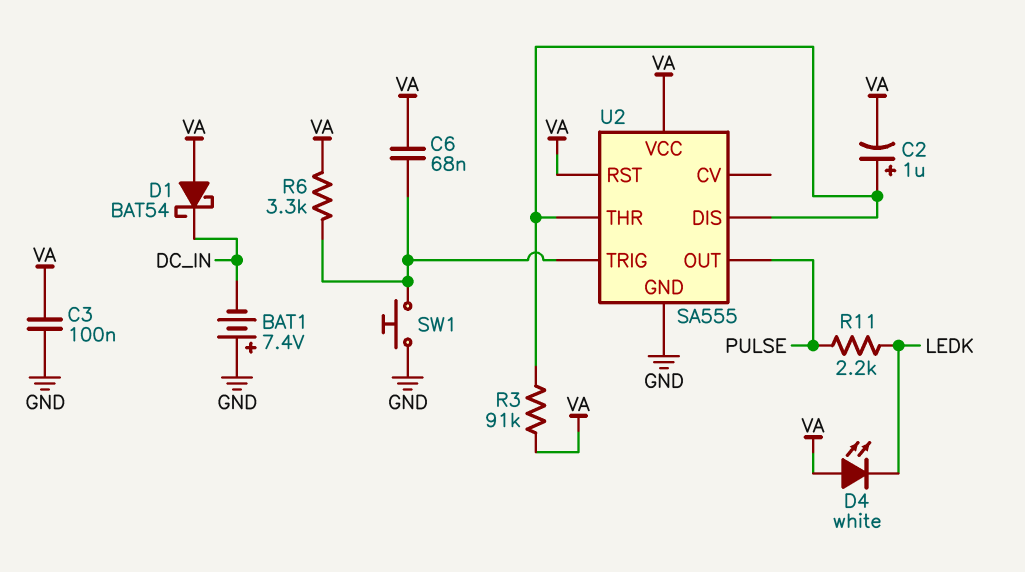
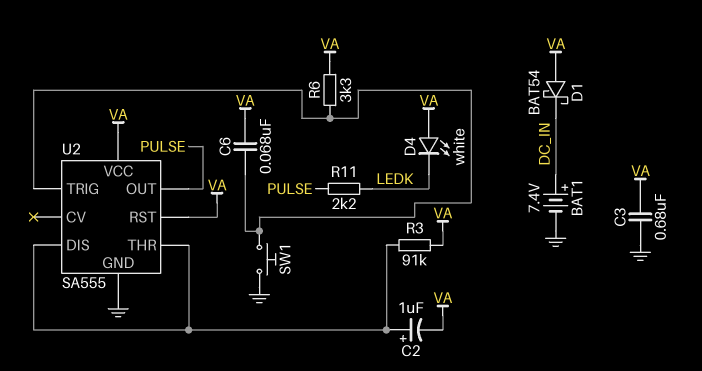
BAT1: 7.4V (plus GND, minus DC_IN) -> 7.4V (plus DC_IN, minus GND)
C3: 100nF (GND, VA) -> 680nF (GND, VA)

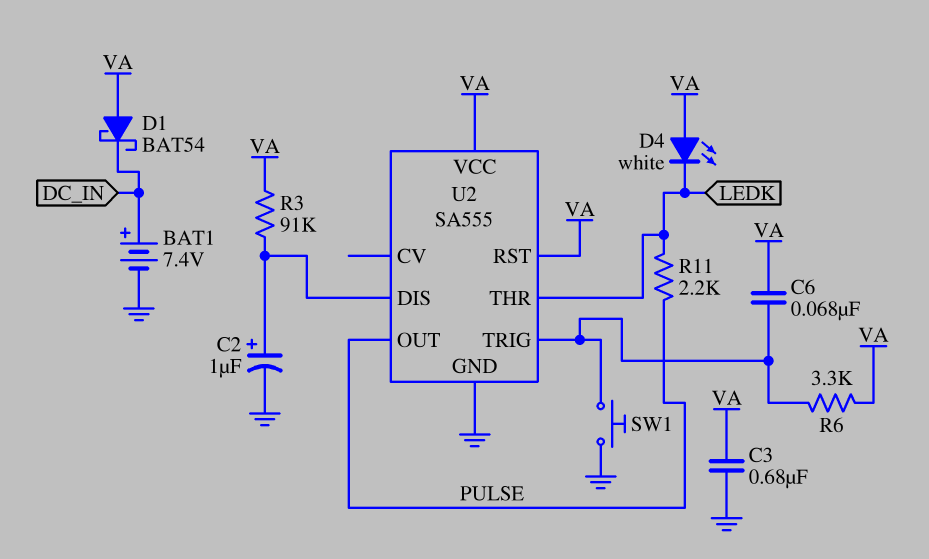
C2: 1uF (plus U2/DIS, minus VA) -> 1uF (plus U2/DIS, minus GND)
U2 pin THR: U2/DIS -> LEDK

